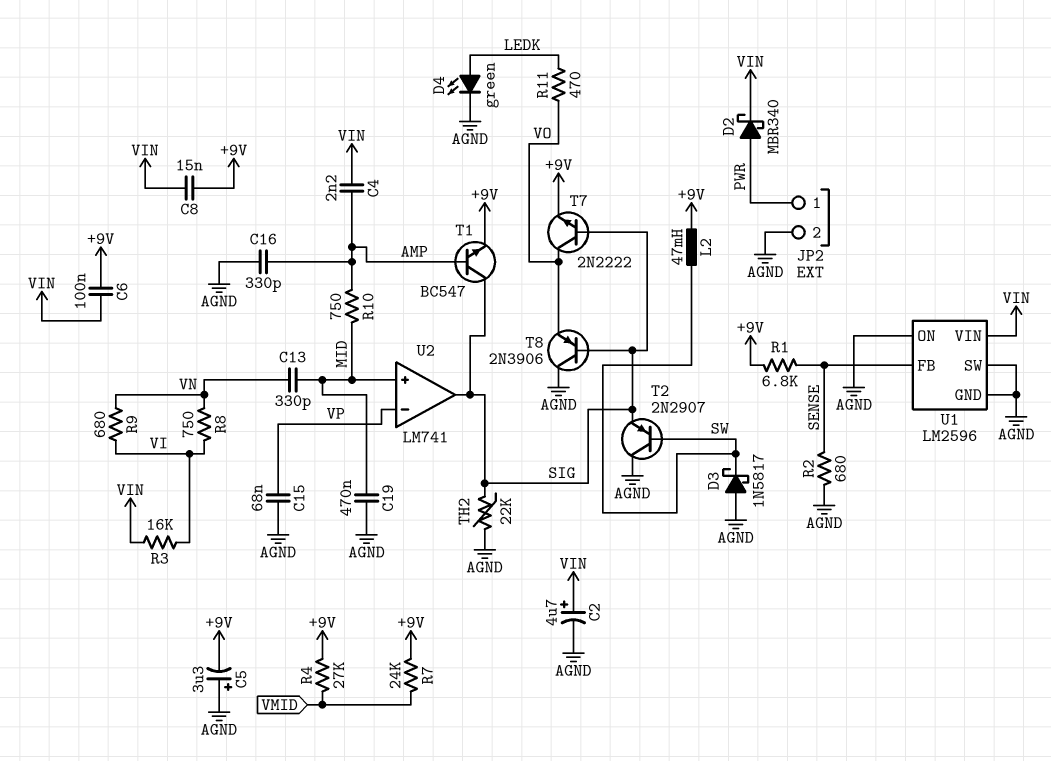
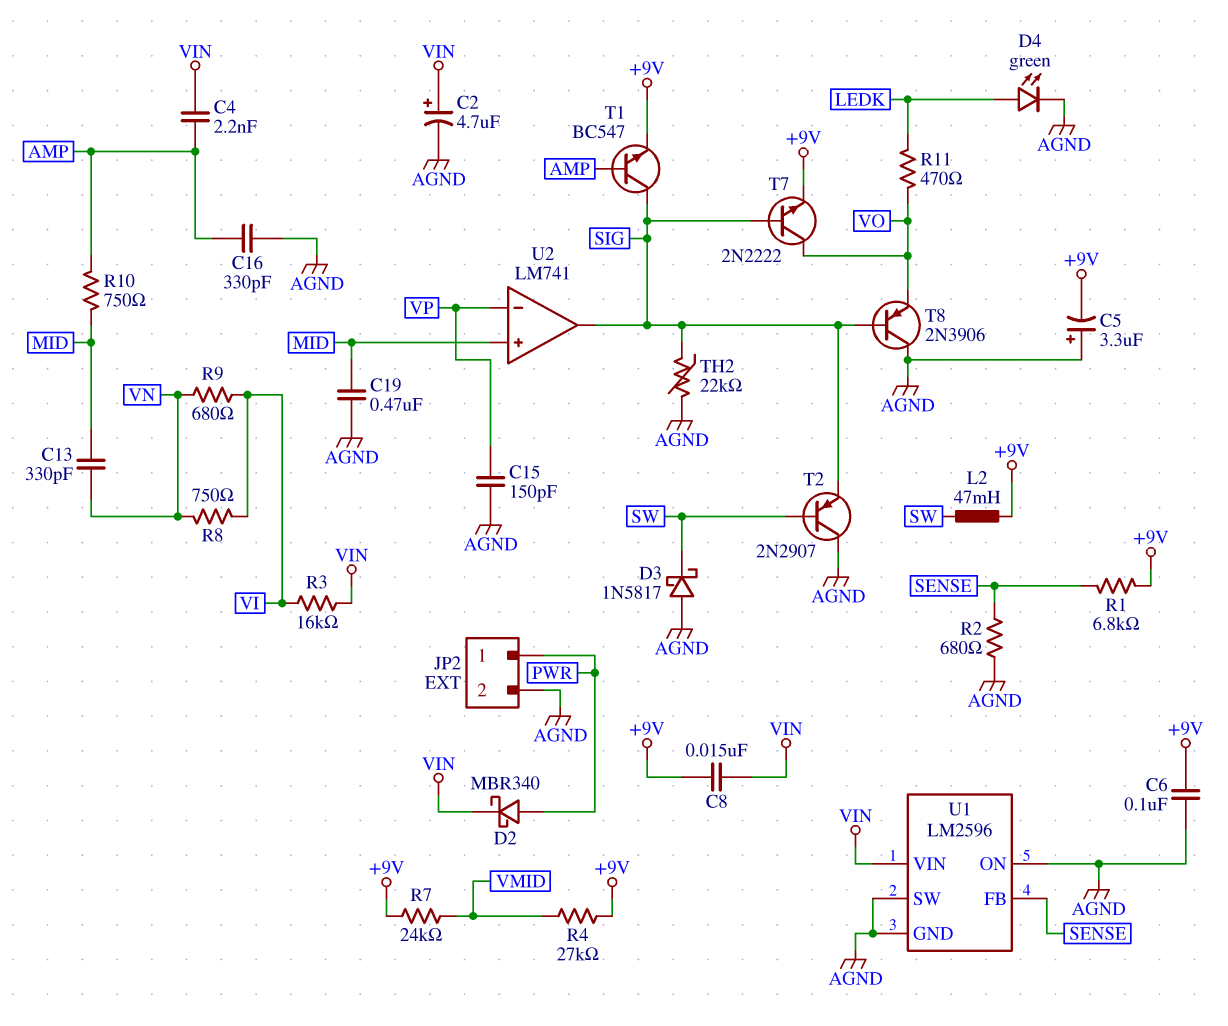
C6: 100nF (+9V, VIN) -> 100nF (+9V, AGND)
C15: 68nF (AGND, VP) -> 150pF (AGND, VP)

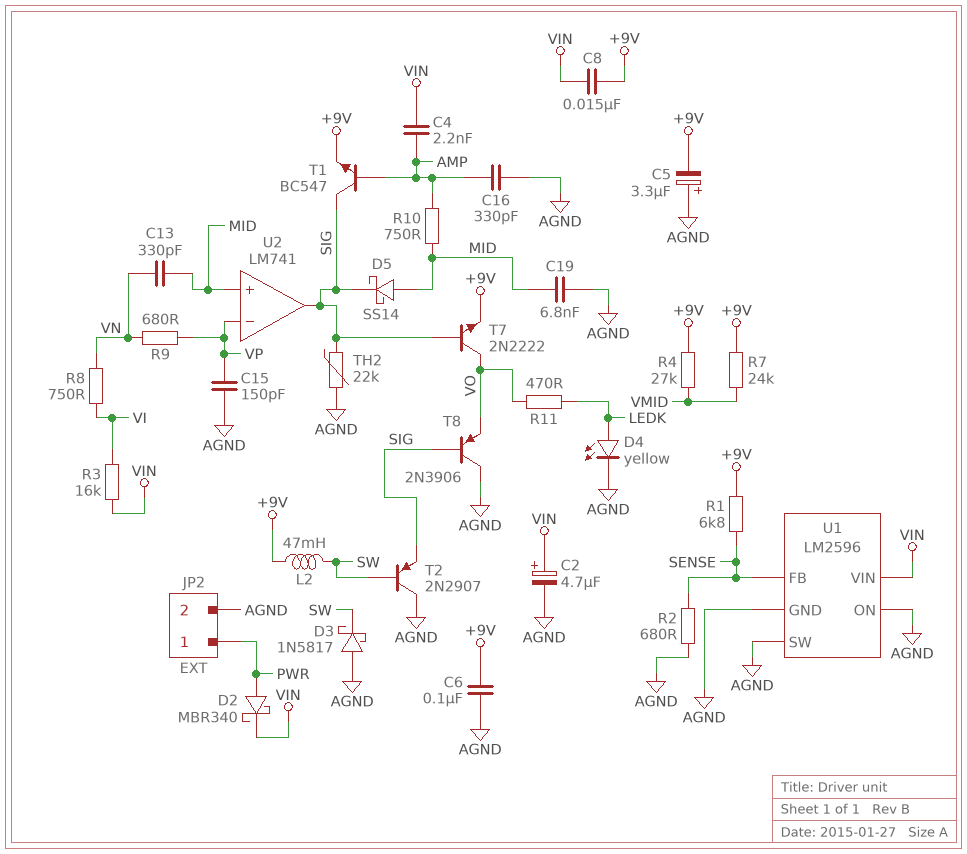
C19: 470nF (AGND, MID) -> 6.8nF (AGND, MID)
D4: LED green (A LEDK, K AGND) -> LED yellow (A LEDK, K AGND)
D5: none -> schottky SS14 (A MID, K SIG)
R9: 680 (VI, VN) -> 680 (VN, VP)

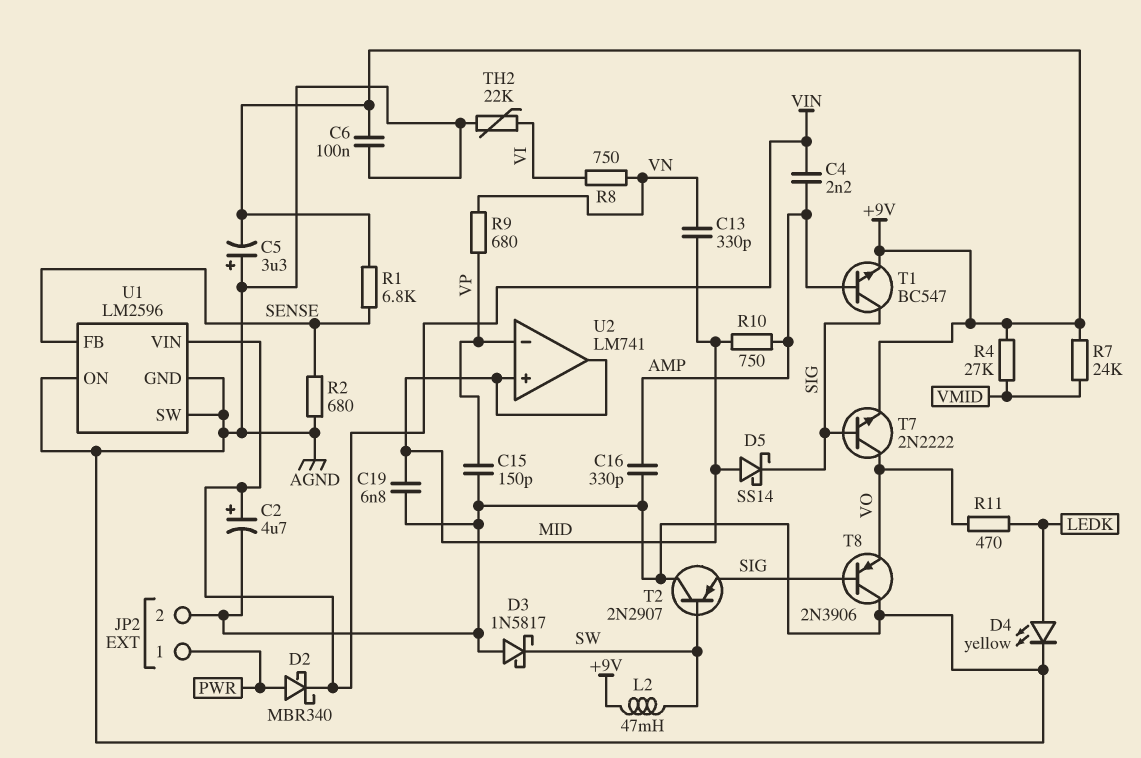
C8: 15nF (+9V, VIN) -> none
R3: 16k (VI, VIN) -> none
TH2: 22k (AGND, SIG) -> 22k (AGND, VI)
U2 pin out: SIG -> MID

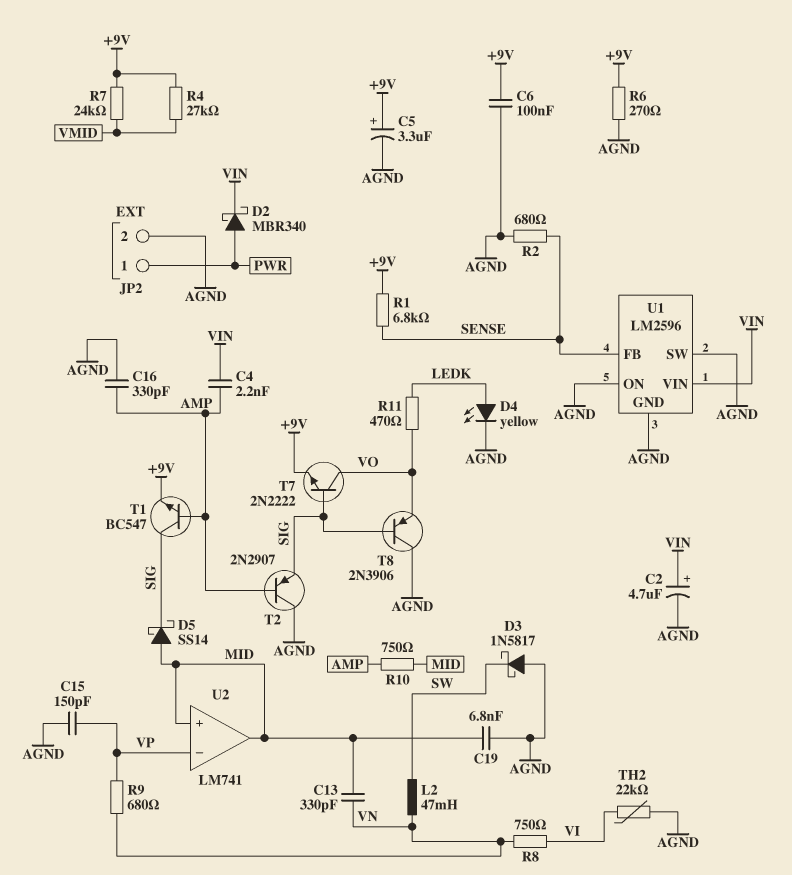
C5: 3.3uF (plus AGND, minus +9V) -> 3.3uF (plus +9V, minus AGND)
L2: 47mH (+9V, SW) -> 47mH (SW, VN)
R6: none -> 270 (+9V, AGND)
T2: PNP 2N2907 (B SW, C AGND, E SIG) -> PNP 2N2907 (B AMP, C AGND, E SIG)

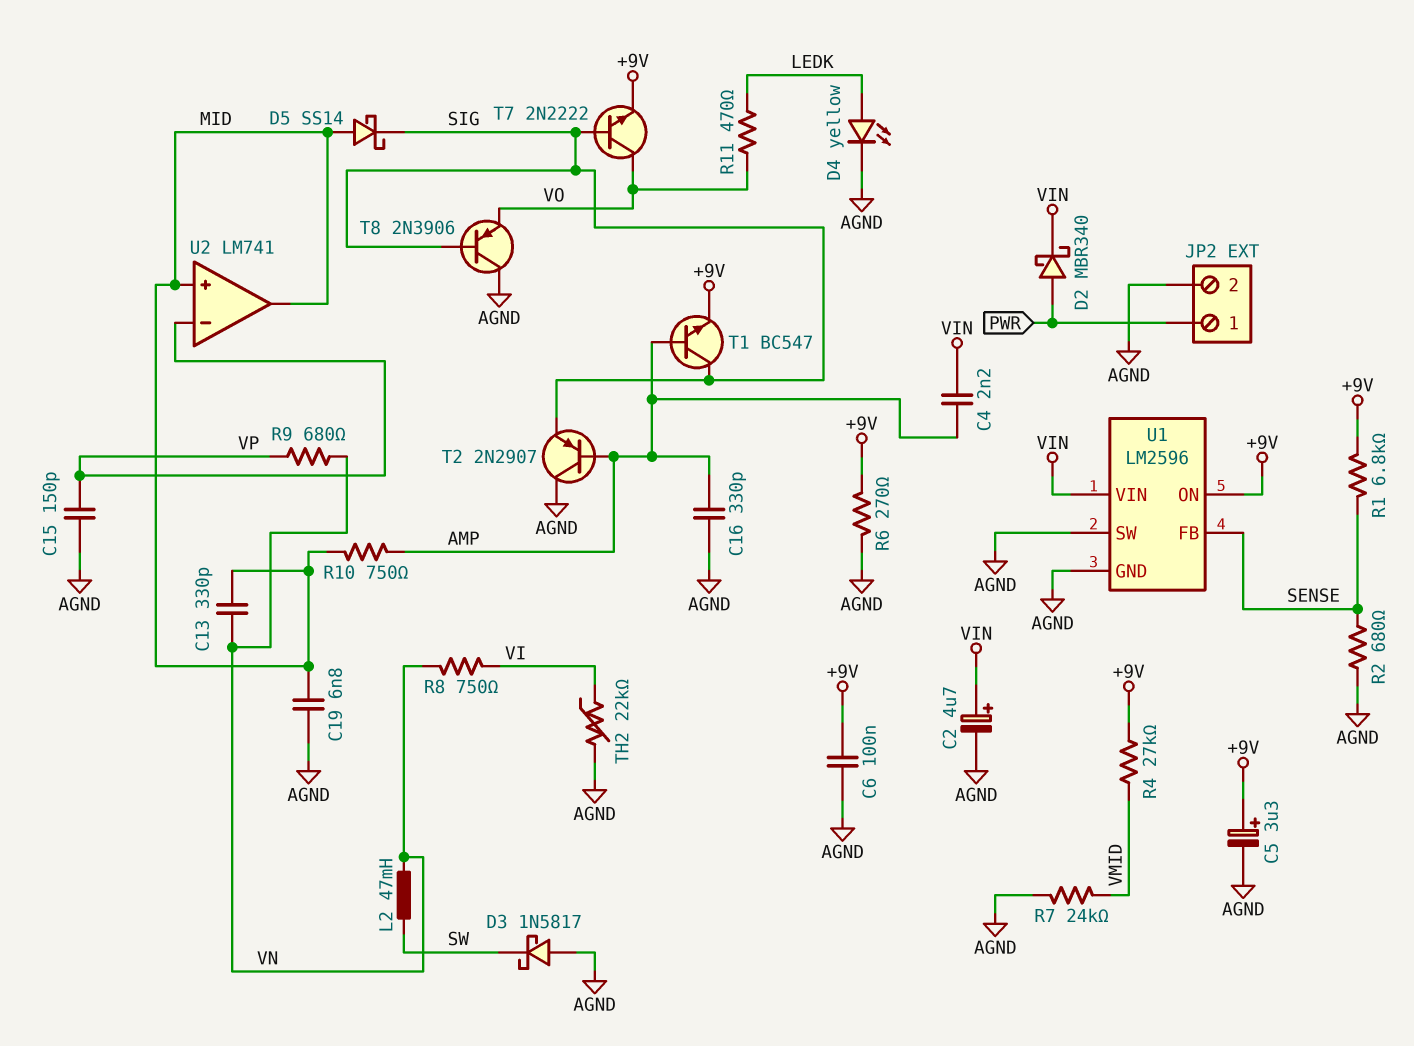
R7: 24k (+9V, VMID) -> 24k (AGND, VMID)
U1 pin ON: AGND -> +9V

